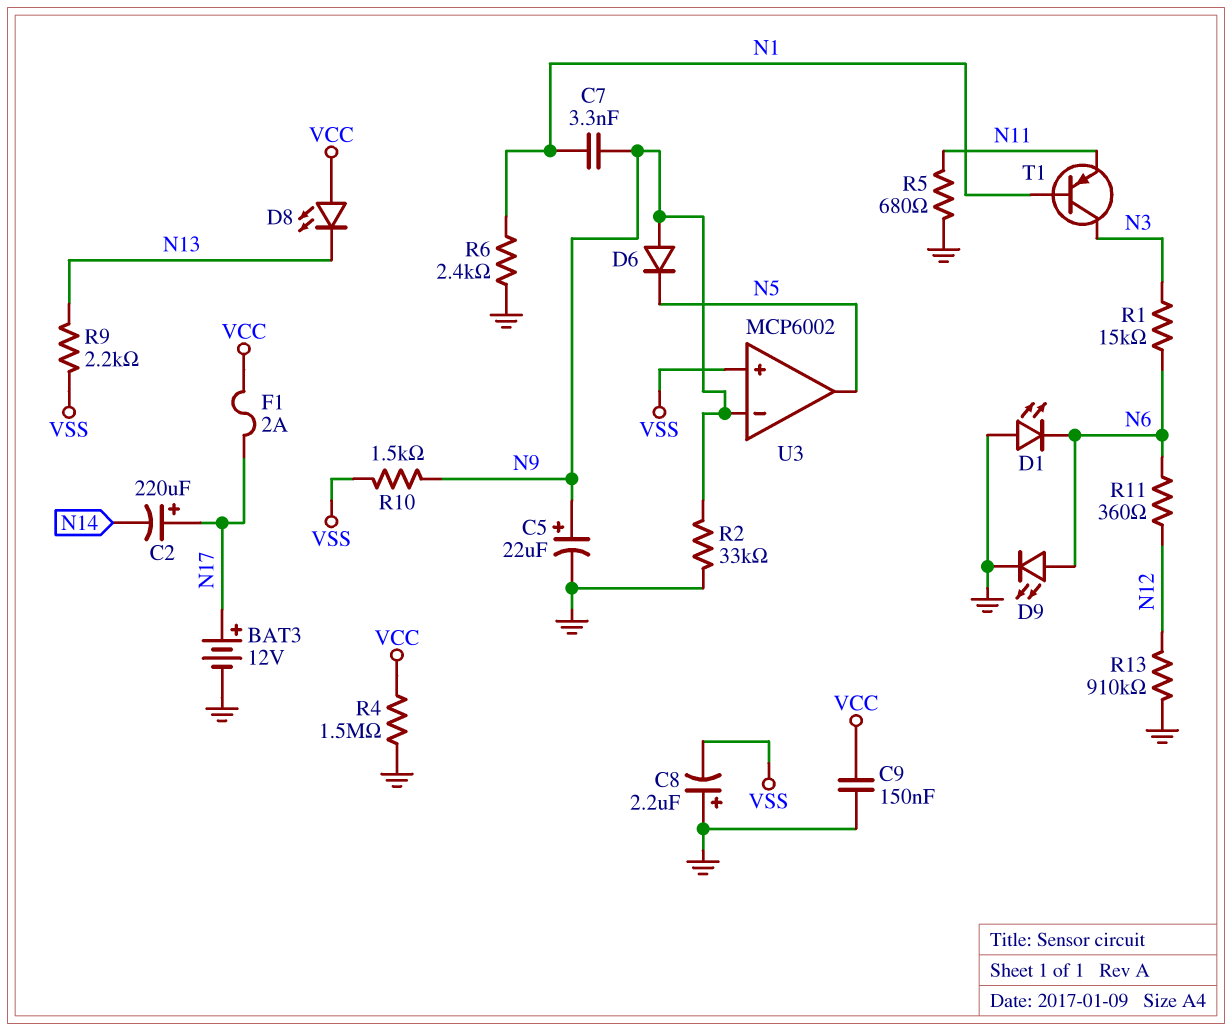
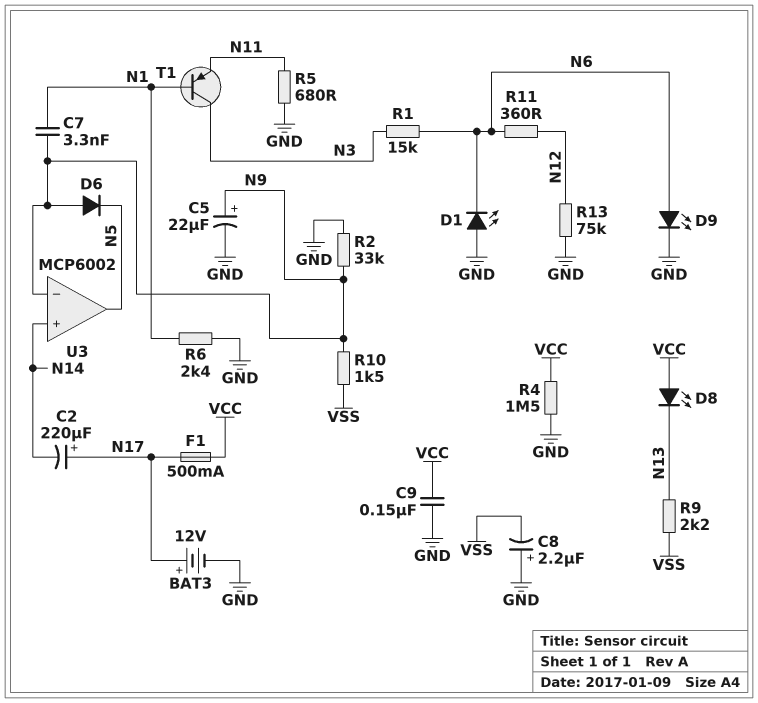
F1: 2A (N17, VCC) -> 500mA (N17, VCC)
R13: 910k (GND, N12) -> 75k (GND, N12)
U3 pin in+: VSS -> N14

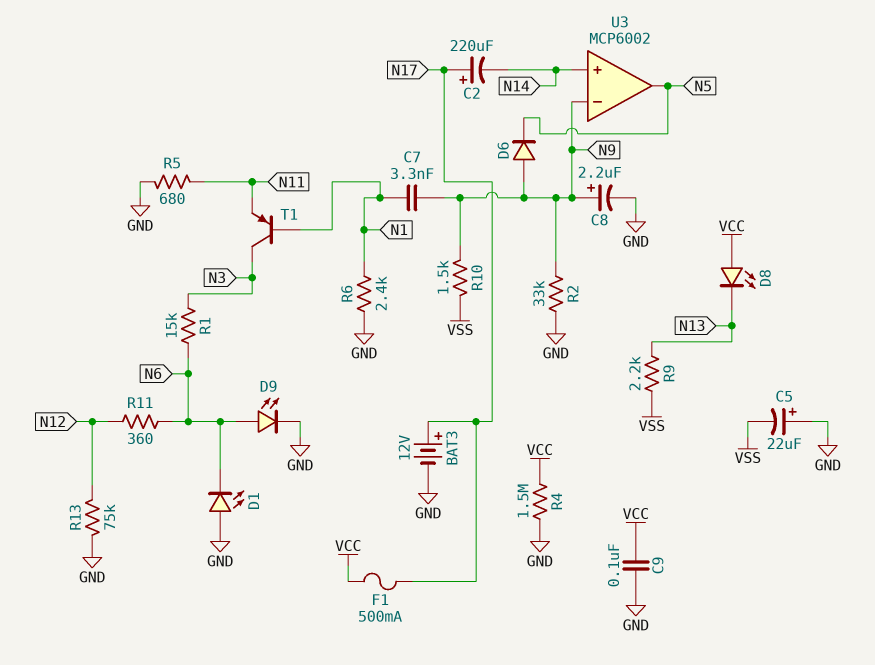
C5: 22uF (plus N9, minus GND) -> 22uF (plus GND, minus VSS)
C8: 2.2uF (plus GND, minus VSS) -> 2.2uF (plus N9, minus GND)
C9: 150nF (GND, VCC) -> 100nF (GND, VCC)

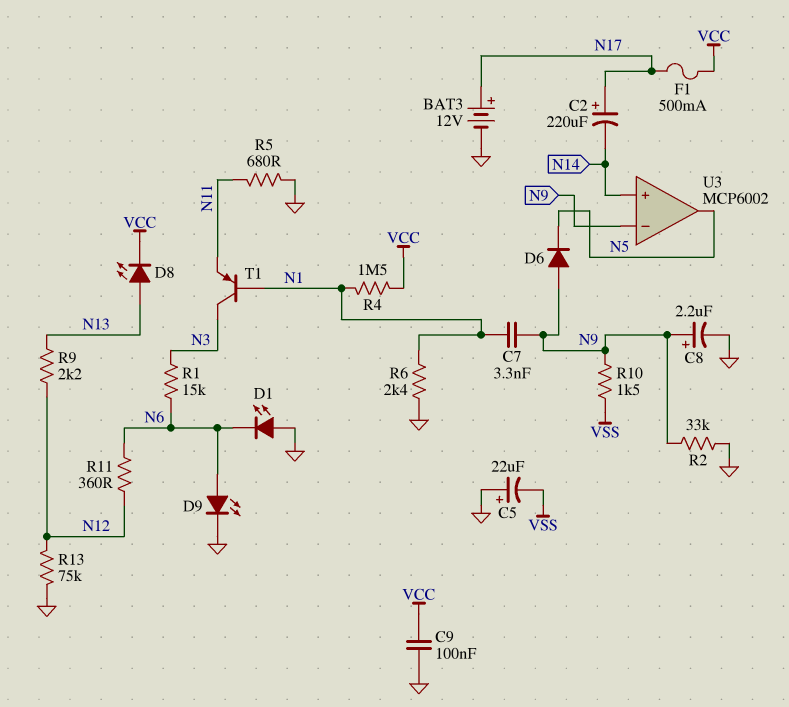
D8: LED (A VCC, K N13) -> LED (A N13, K VCC)
R4: 1.5M (GND, VCC) -> 1.5M (N1, VCC)
R9: 2.2k (N13, VSS) -> 2.2k (N12, N13)

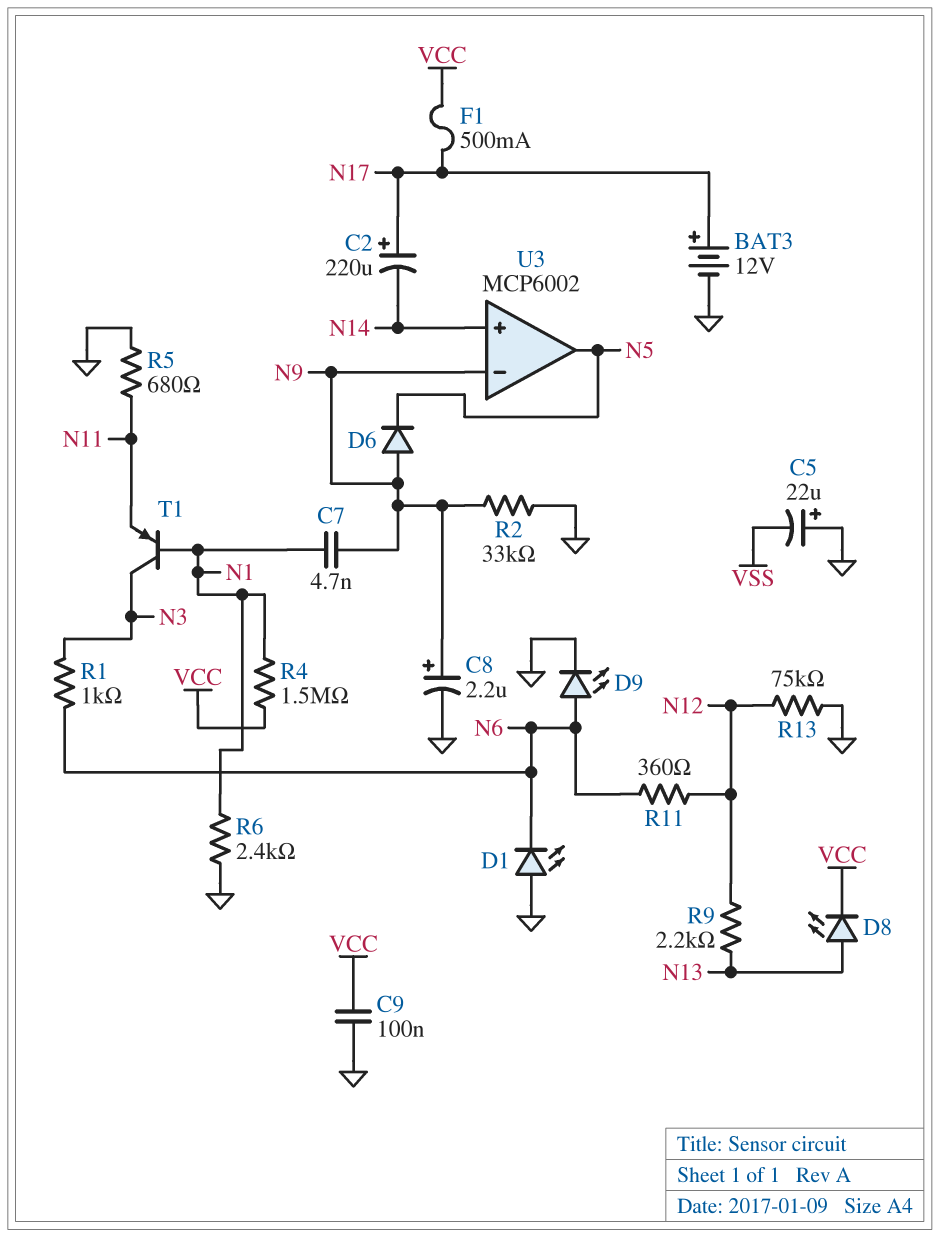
C7: 3.3nF (N1, N9) -> 4.7nF (N1, N9)
R1: 15k (N3, N6) -> 1k (N3, N6)
R10: 1.5k (N9, VSS) -> none

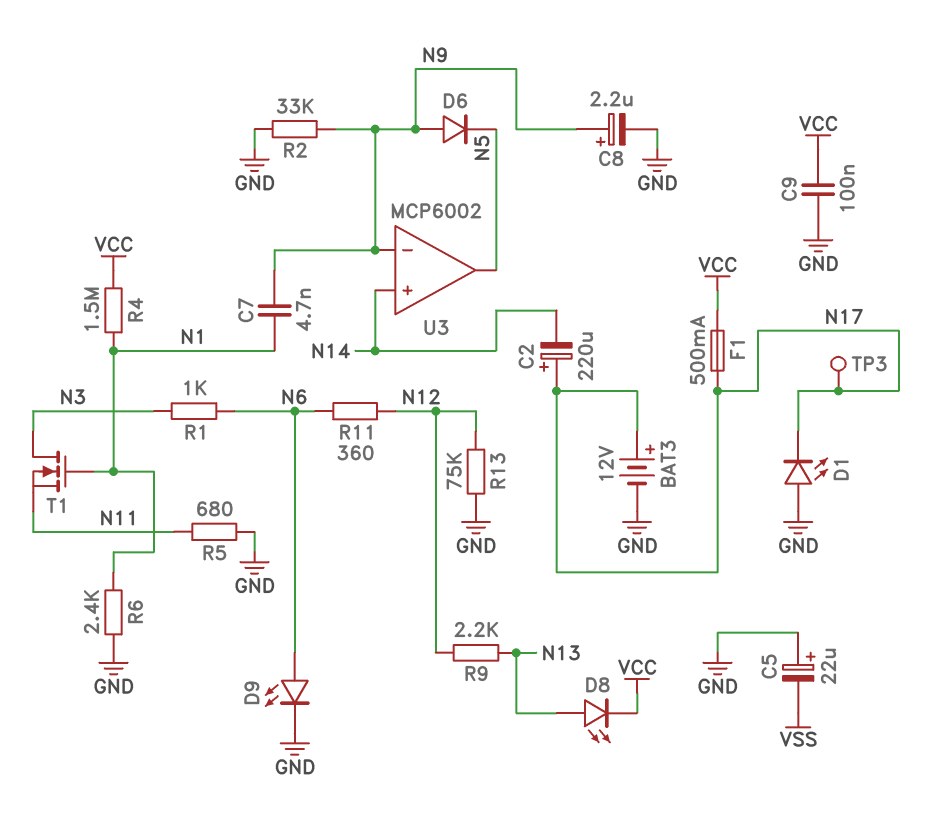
D1: LED (A GND, K N6) -> LED (A GND, K N17)
T1: PNP (B N1, C N3, E N11) -> NMOS (G N1, D N3, S N11)
TP3: none -> test point (N17)

